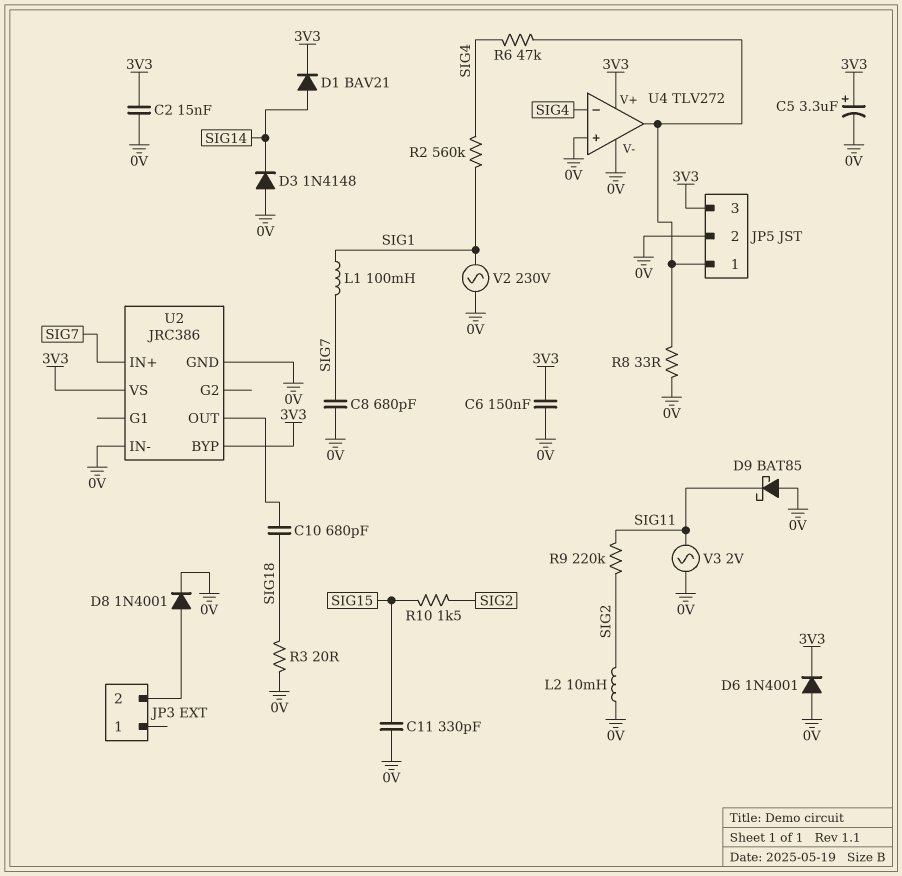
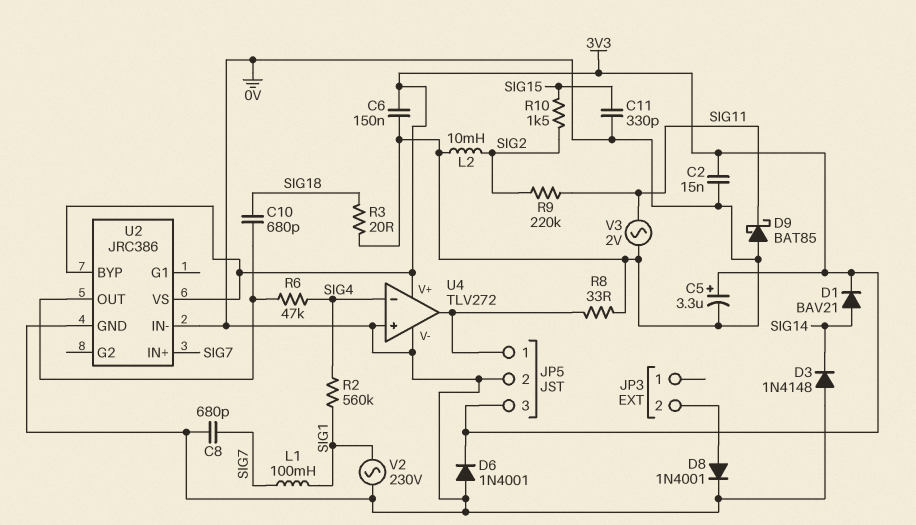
R6: 47k (JP5/1, SIG4) -> 47k (SIG4, U2/OUT)

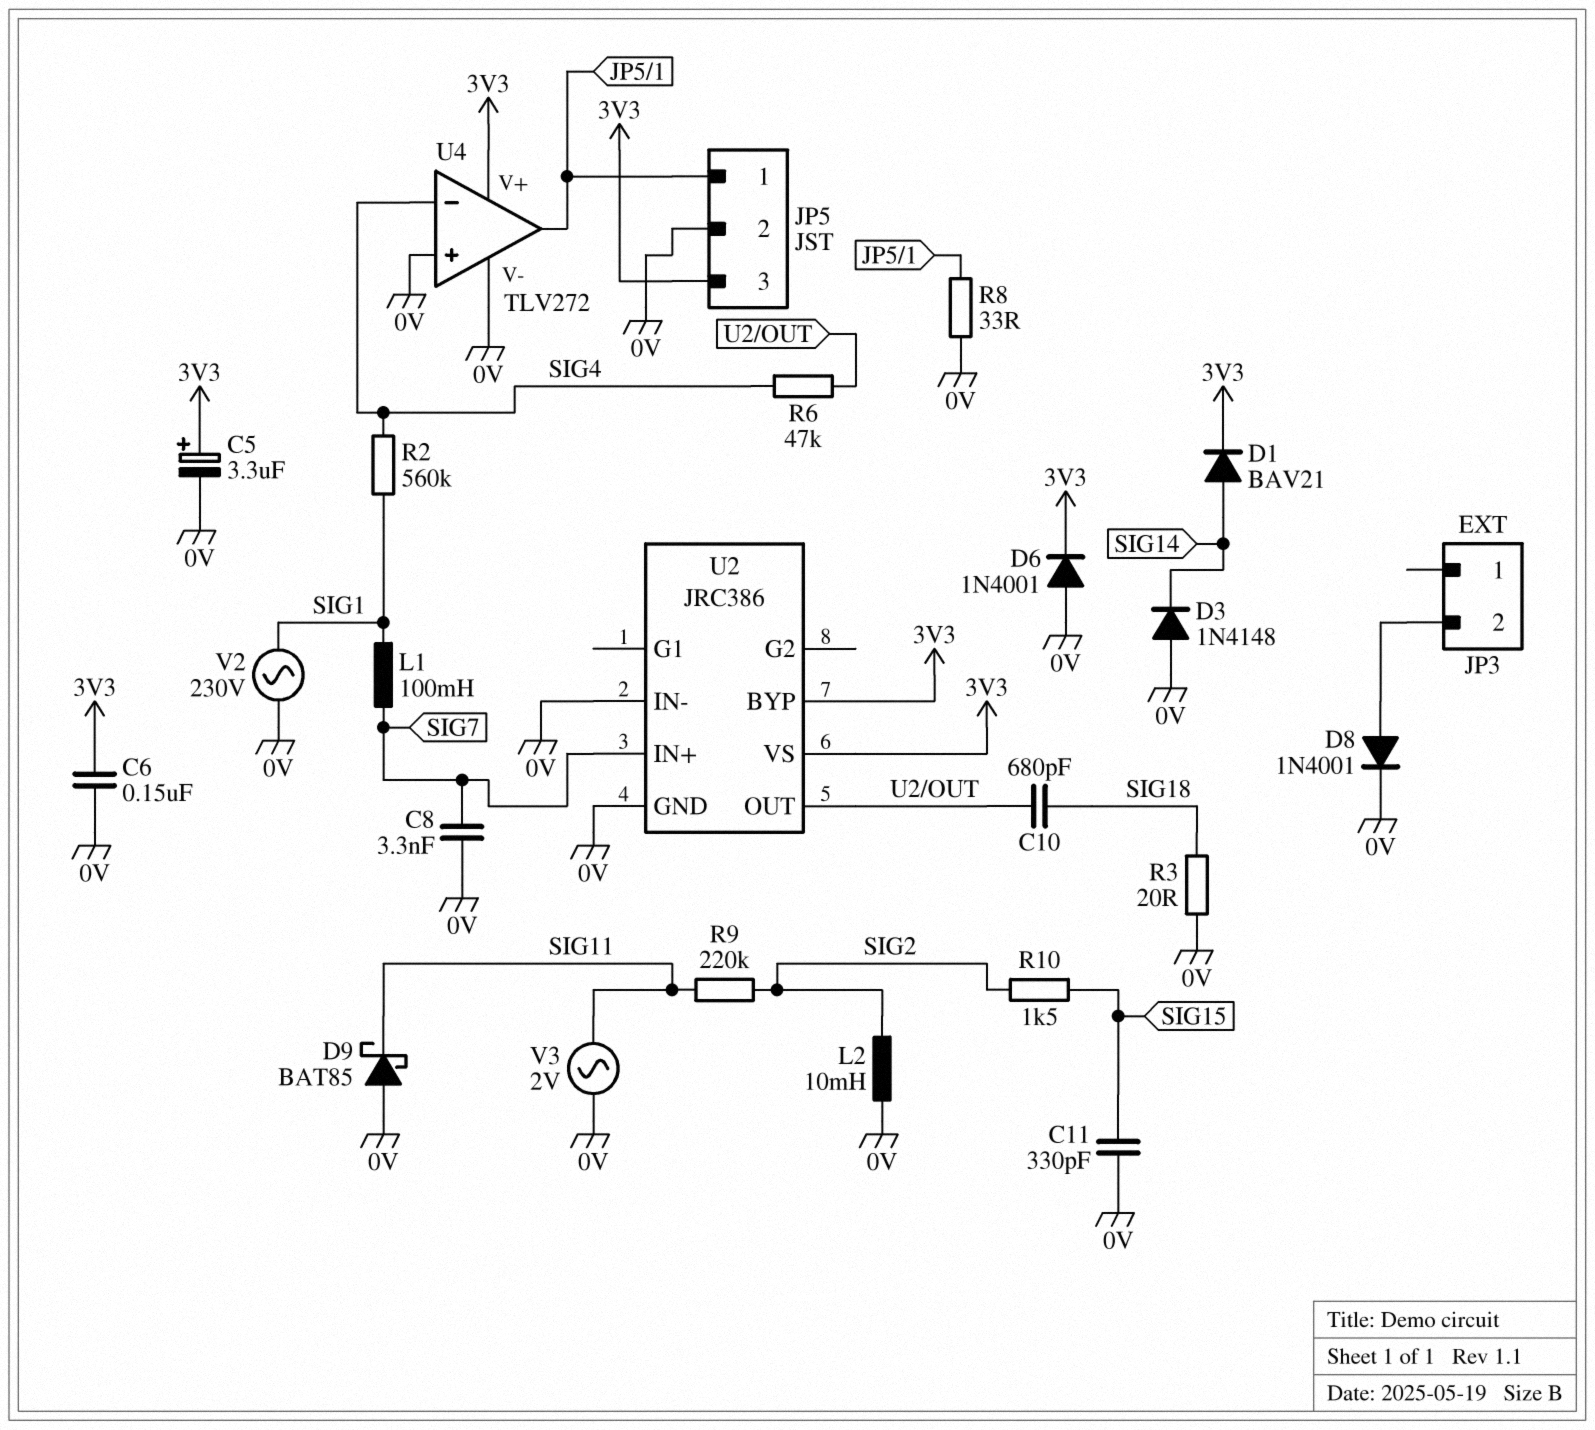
C2: 15nF (0V, 3V3) -> none
C8: 680pF (0V, SIG7) -> 3.3nF (0V, SIG7)

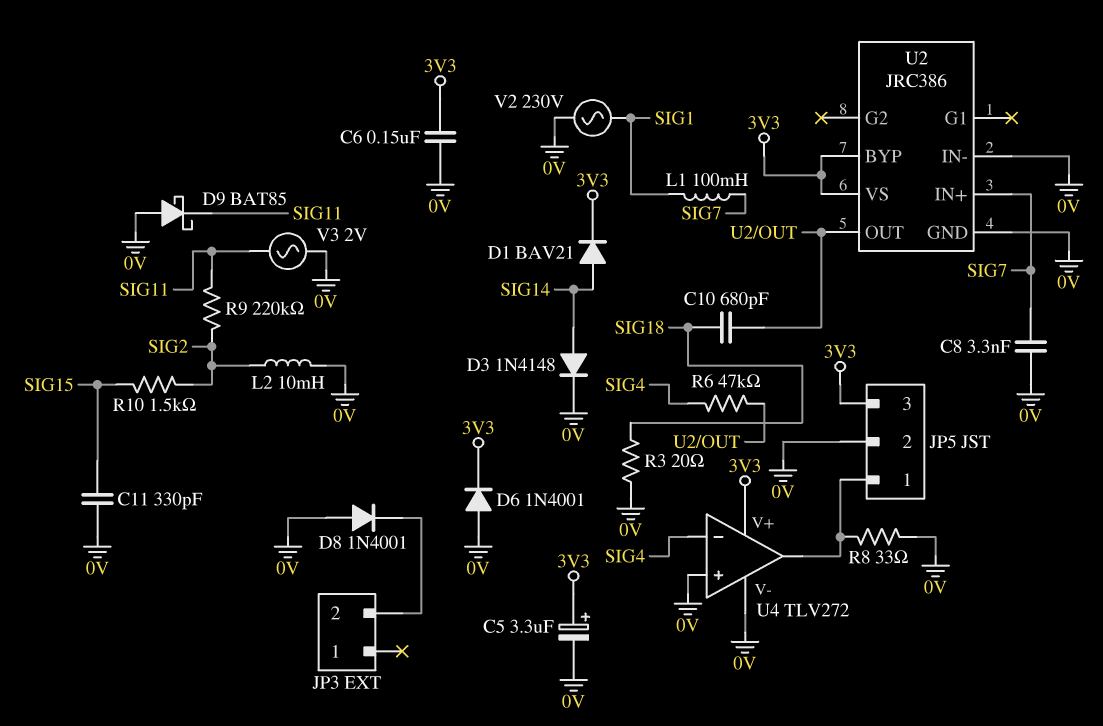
D3: diode 1N4148 (A 0V, K SIG14) -> diode 1N4148 (A SIG14, K 0V)
D8: diode 1N4001 (A JP3/2, K 0V) -> diode 1N4001 (A 0V, K JP3/2)
R2: 560k (SIG1, SIG4) -> none

